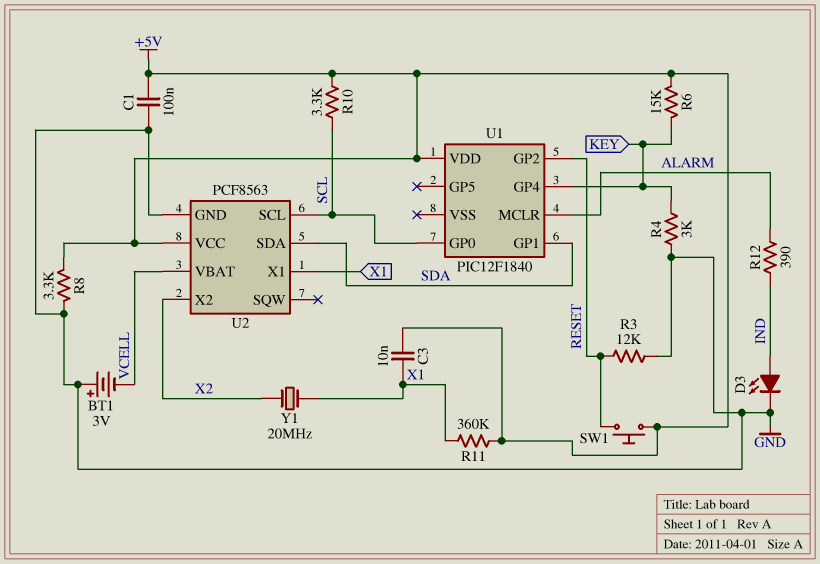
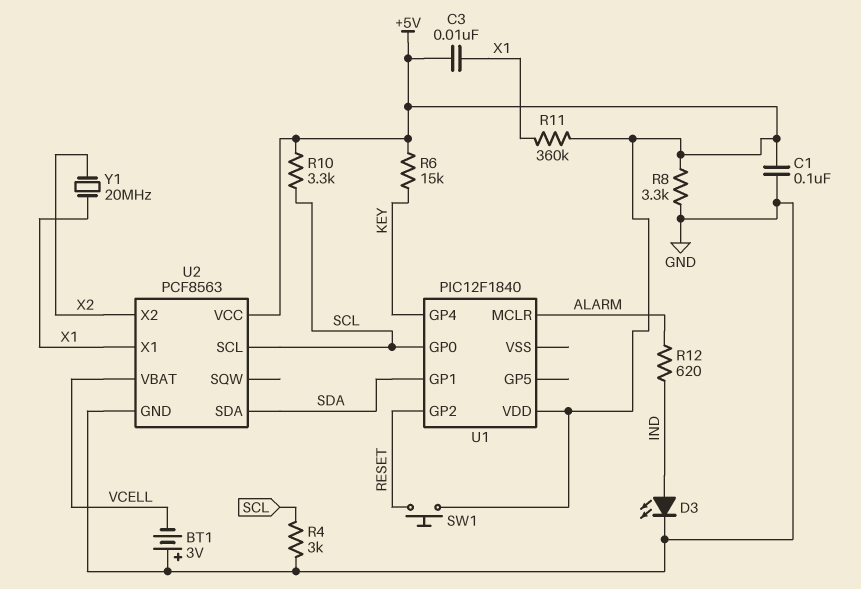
R3: 12k (GND, RESET) -> none
R4: 3k (GND, KEY) -> 3k (GND, SCL)
R12: 390 (ALARM, IND) -> 620 (ALARM, IND)

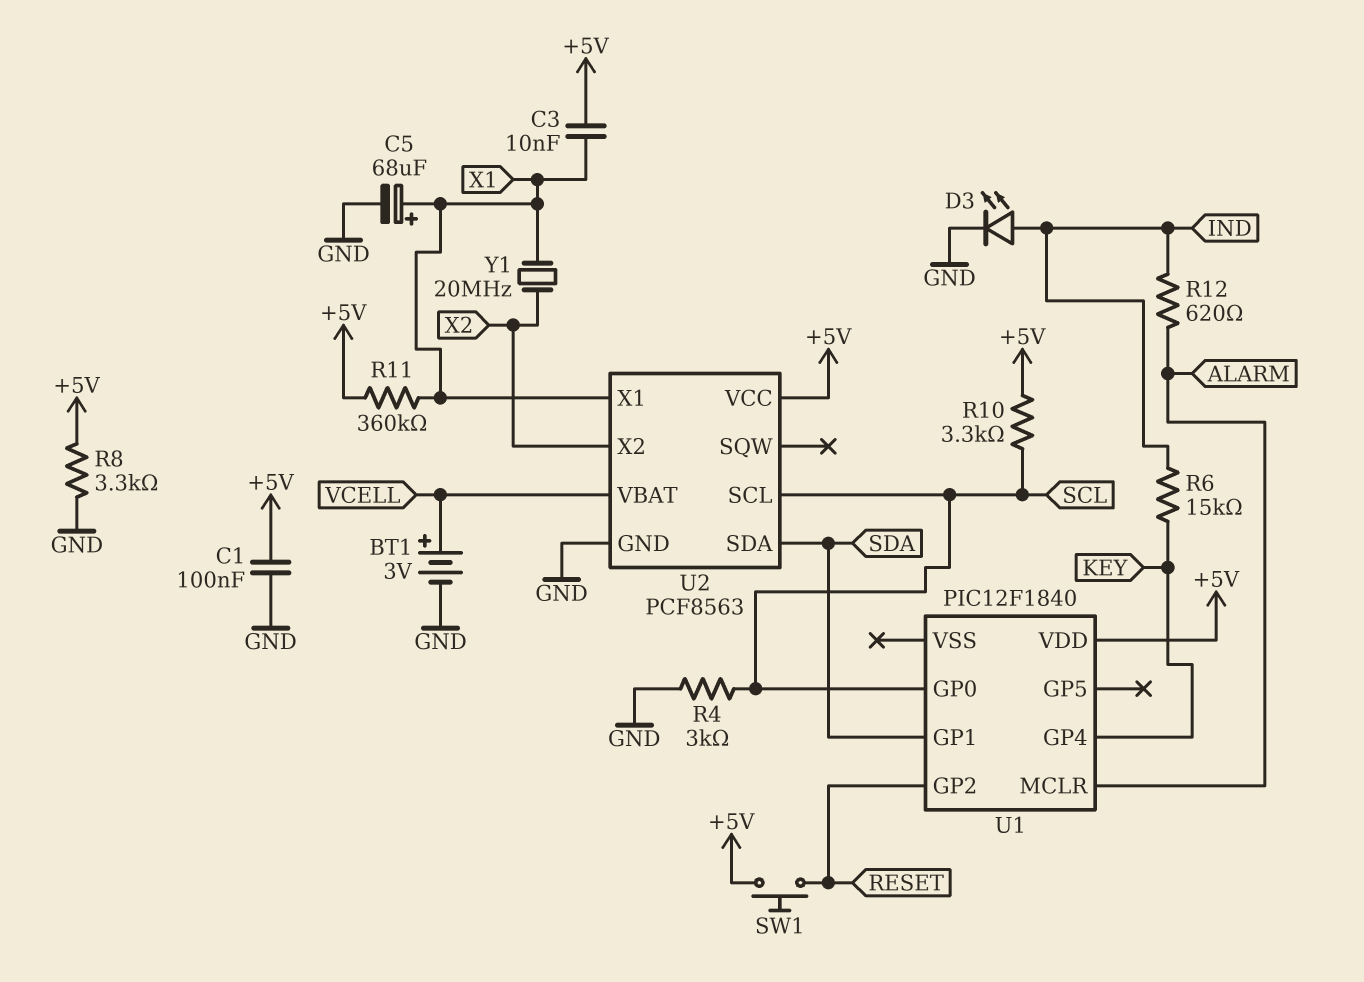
BT1: 3V (plus GND, minus VCELL) -> 3V (plus VCELL, minus GND)
C5: none -> 68uF (plus X1, minus GND)
R6: 15k (+5V, KEY) -> 15k (IND, KEY)

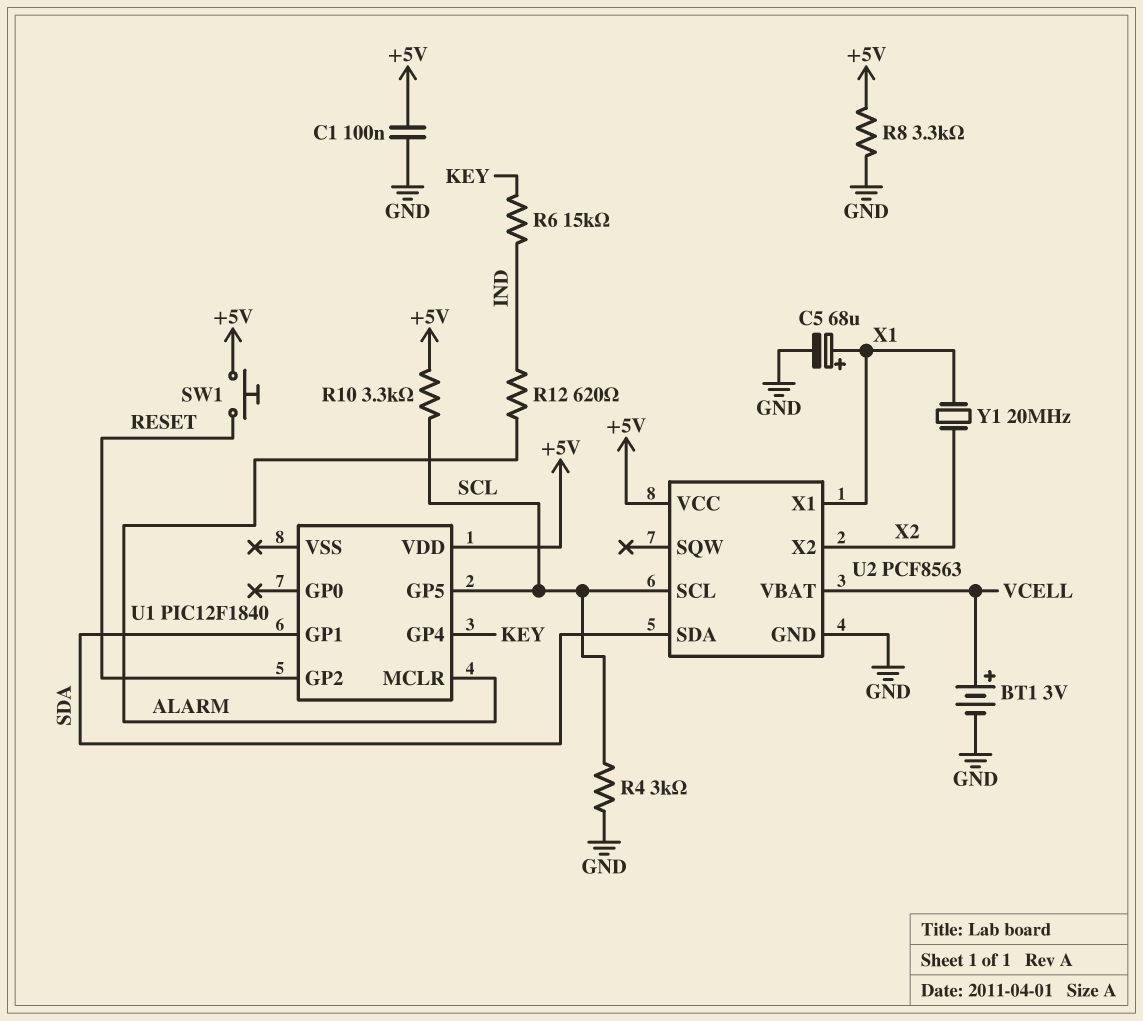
C3: 10nF (+5V, X1) -> none
D3: LED (A IND, K GND) -> none
R11: 360k (+5V, X1) -> none
U1 pin GP0: SCL -> none
U1 pin GP5: none -> SCL

